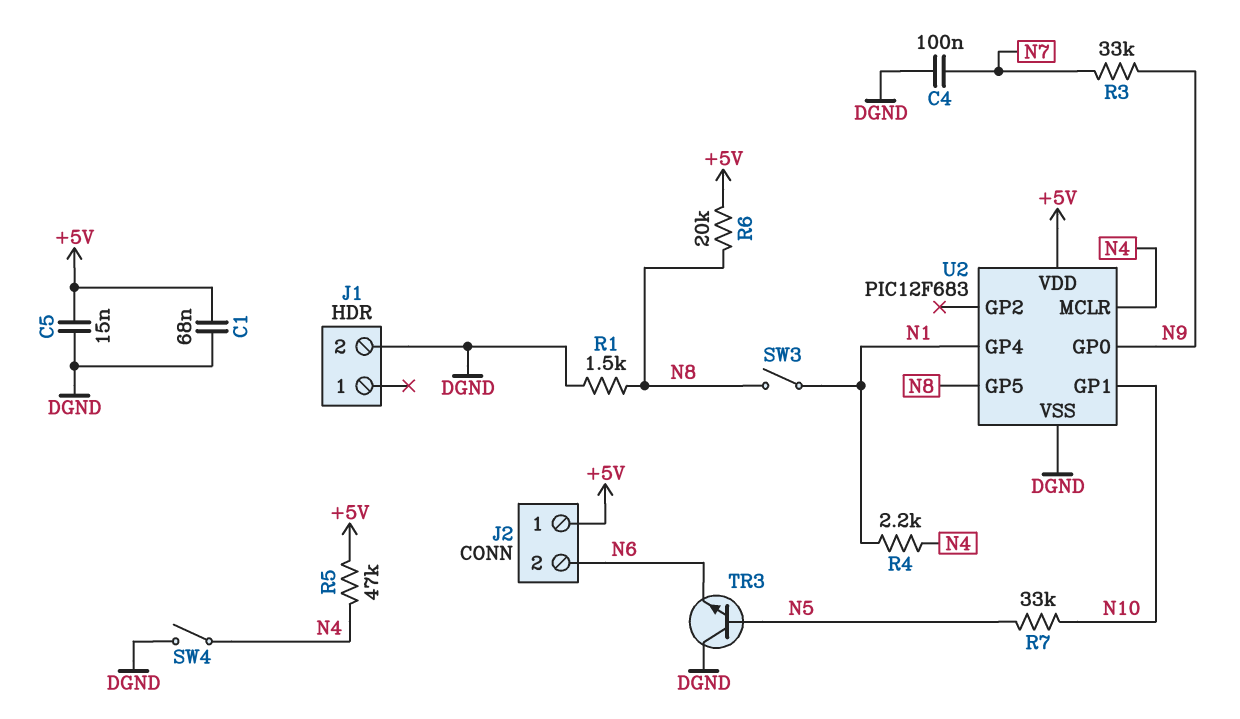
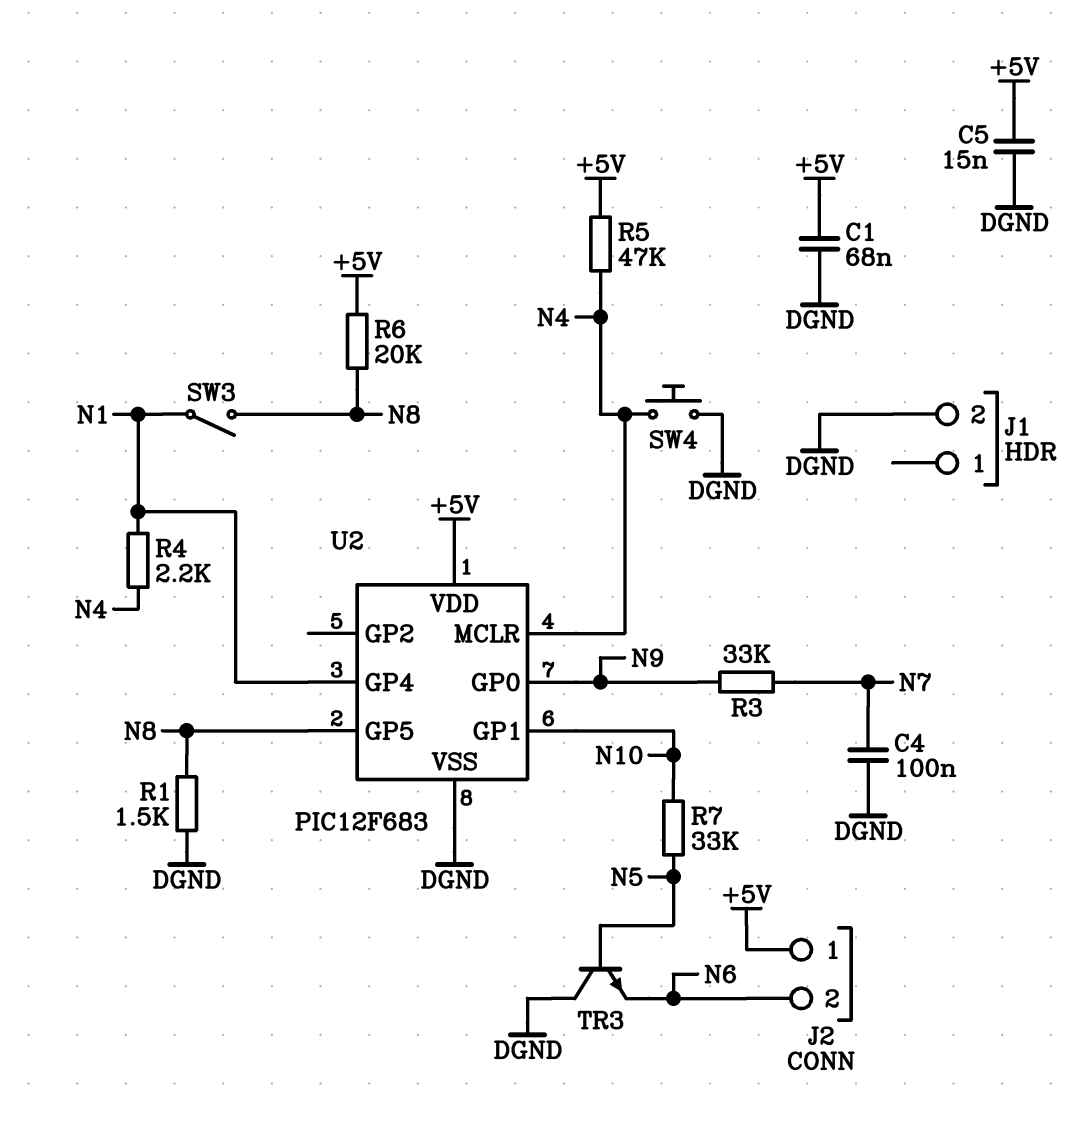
SW4: switch (DGND, N4) -> button (DGND, N4)

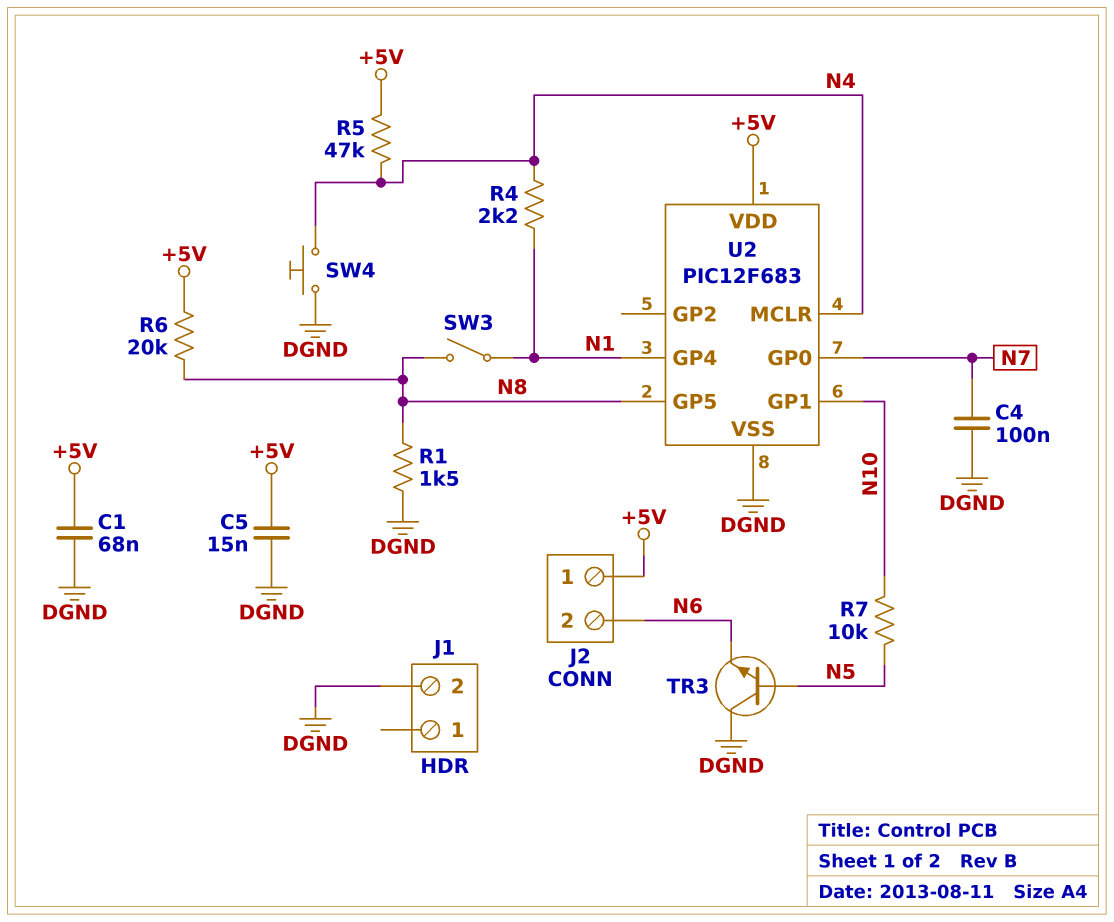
R3: 33k (N7, N9) -> none
R7: 33k (N5, N10) -> 10k (N5, N10)
U2 pin GP0: N9 -> N7

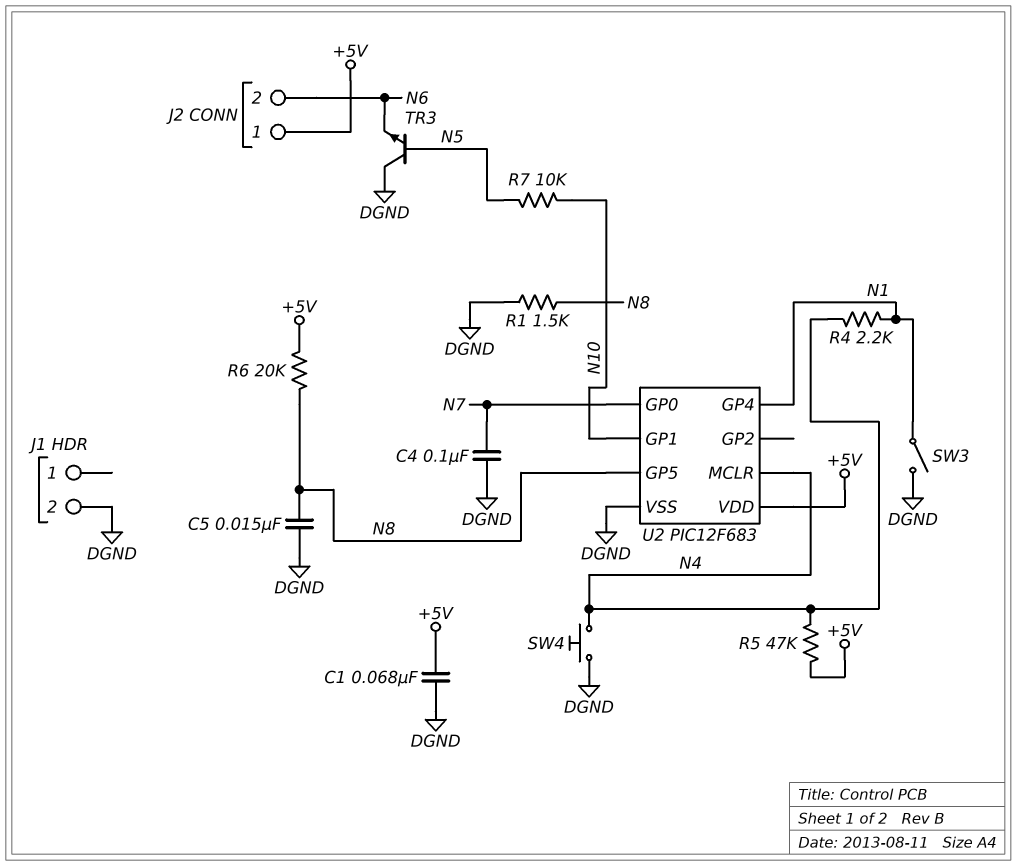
C5: 15nF (+5V, DGND) -> 15nF (DGND, N8)
SW3: switch (N1, N8) -> switch (DGND, N1)

